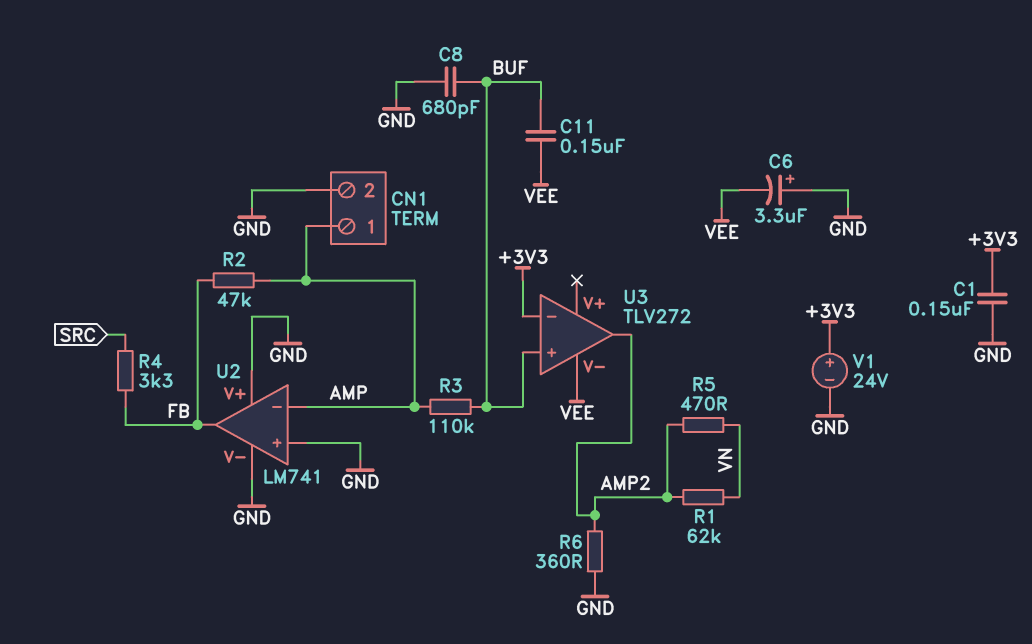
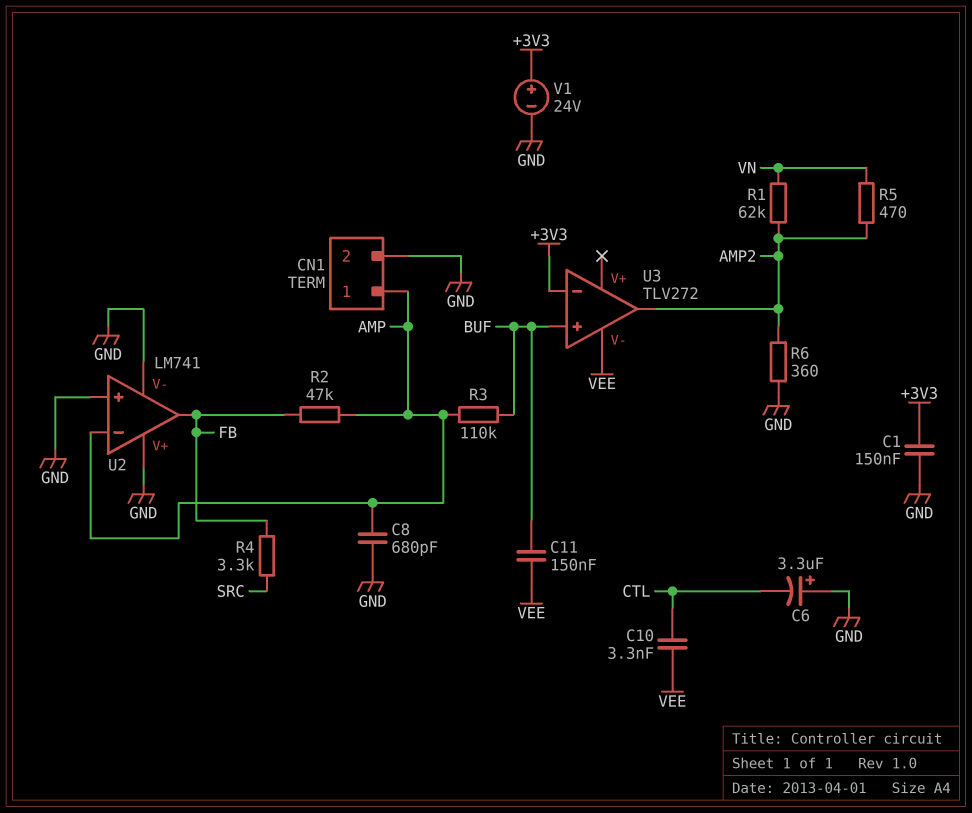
C6: 3.3uF (plus GND, minus VEE) -> 3.3uF (plus GND, minus CTL)
C8: 680pF (BUF, GND) -> 680pF (AMP, GND)
C10: none -> 3.3nF (CTL, VEE)

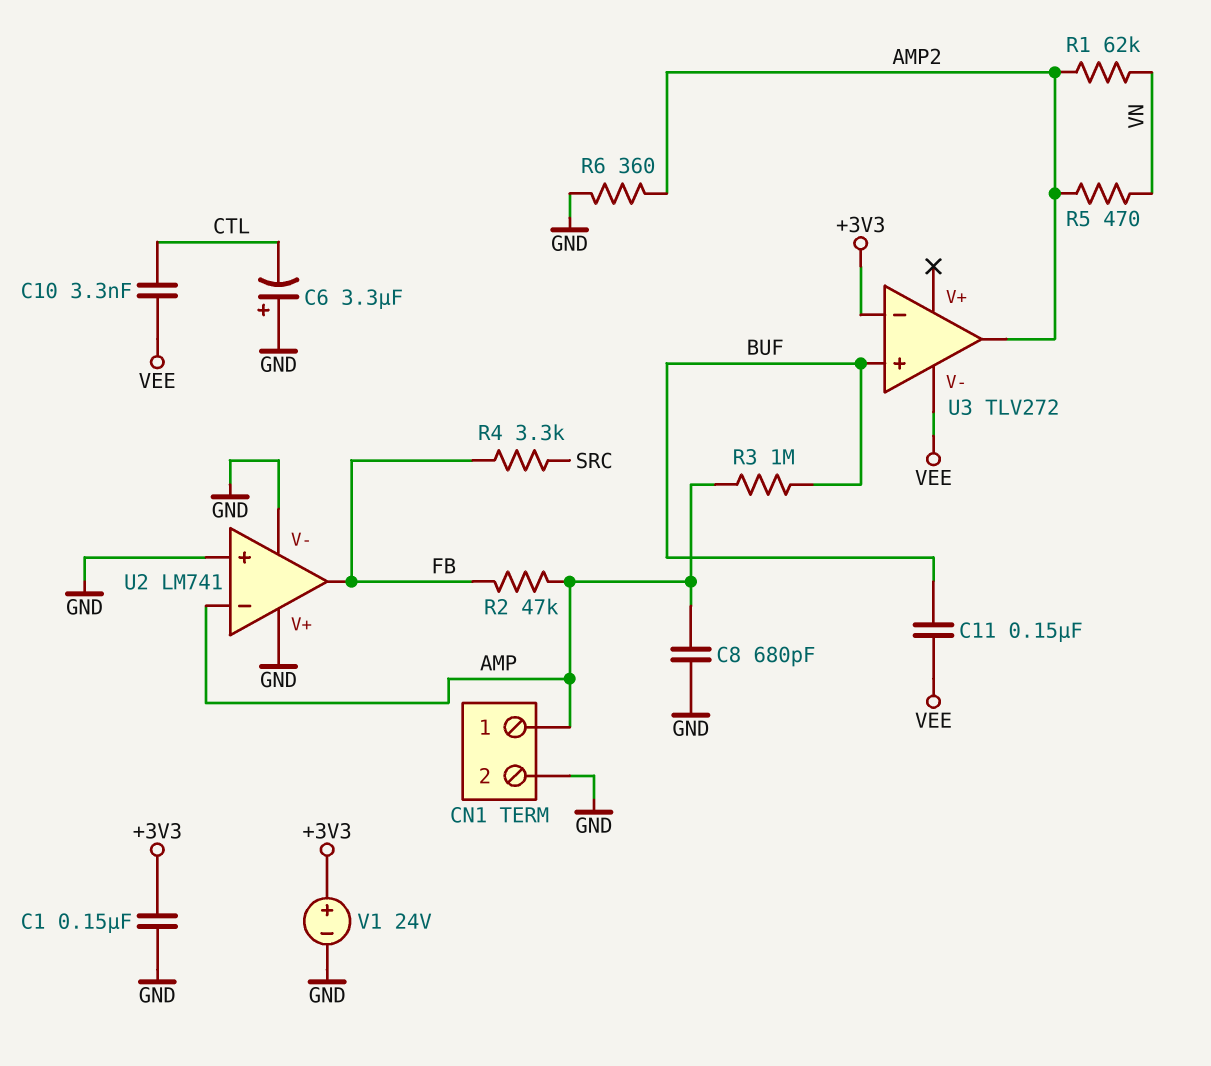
R3: 110k (AMP, BUF) -> 1M (AMP, BUF)

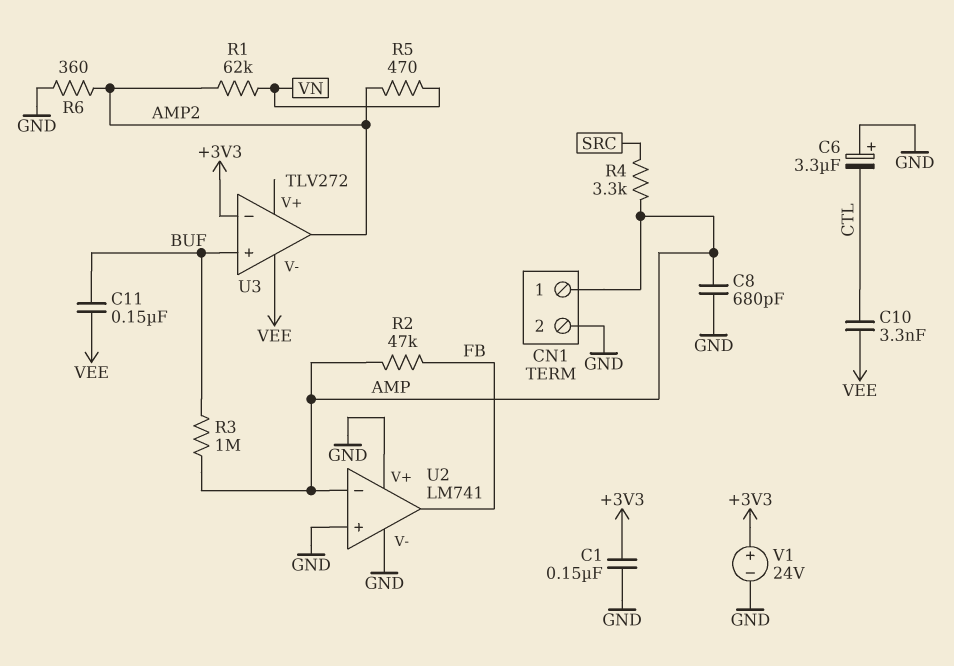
R4: 3.3k (FB, SRC) -> 3.3k (AMP, SRC)

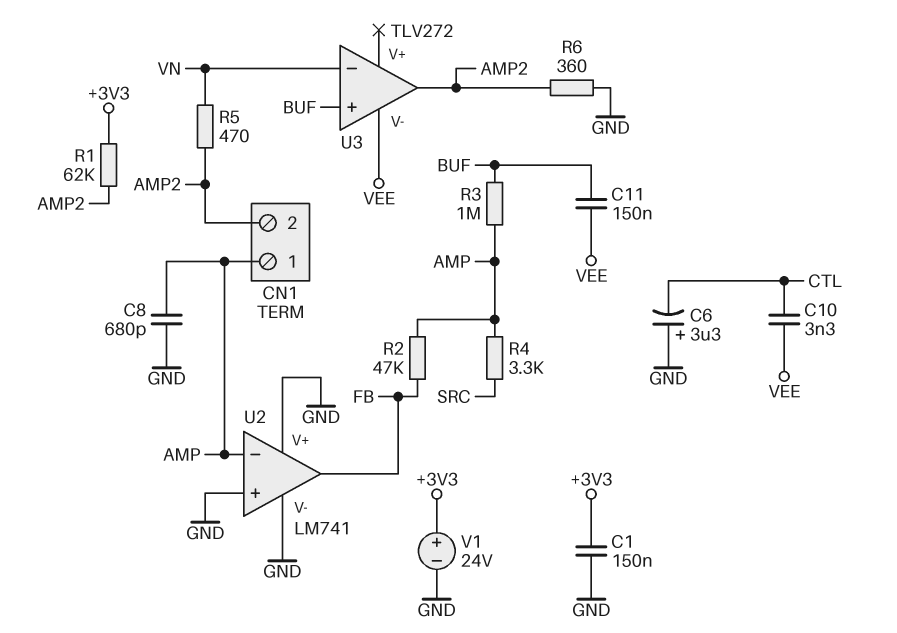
CN1 pin 2: GND -> AMP2
R1: 62k (AMP2, VN) -> 62k (+3V3, AMP2)
U3 pin in-: +3V3 -> VN

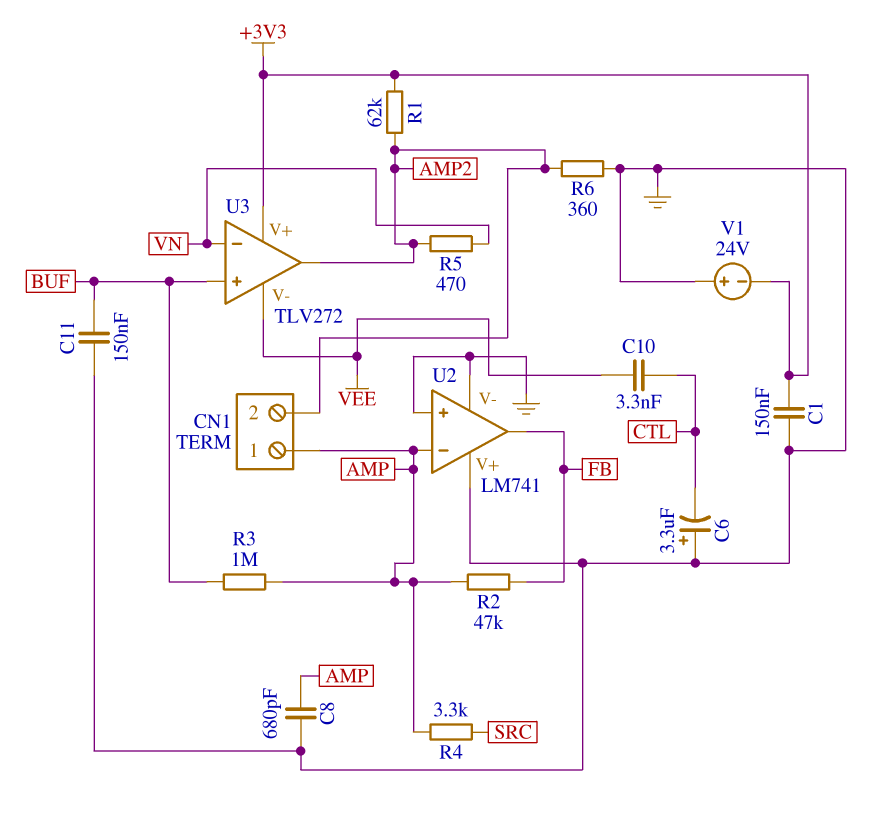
C11: 150nF (BUF, VEE) -> 150nF (BUF, GND)
U3 pin V+: none -> +3V3
V1: 24V (plus +3V3, minus GND) -> 24V (plus GND, minus +3V3)

